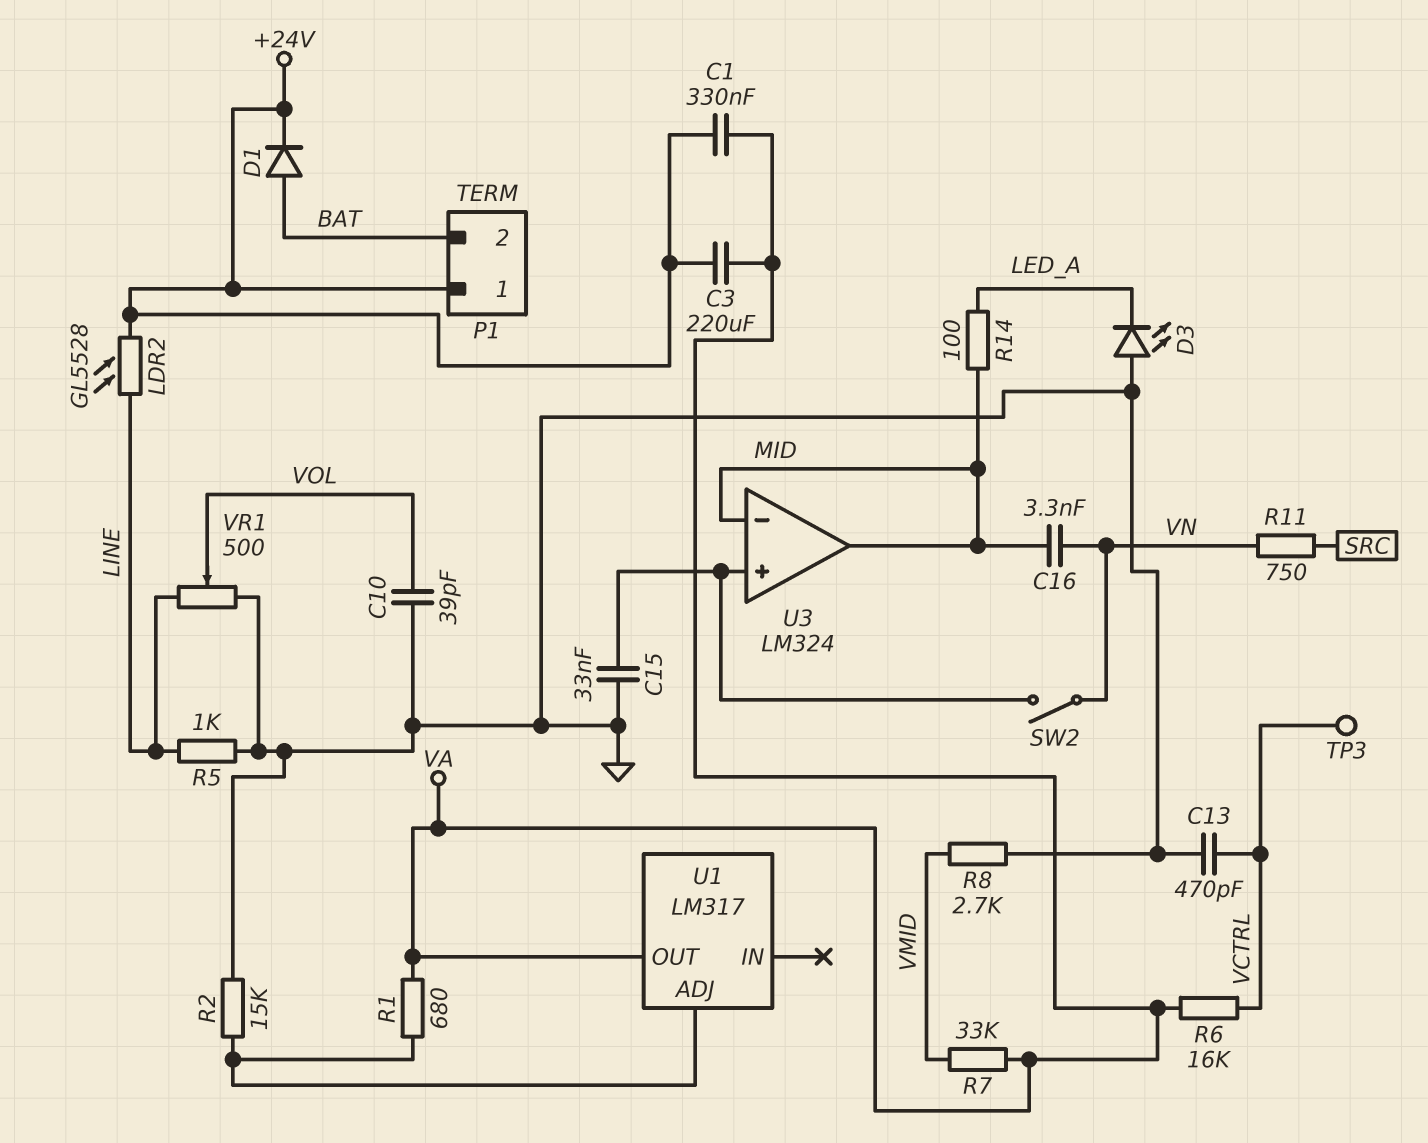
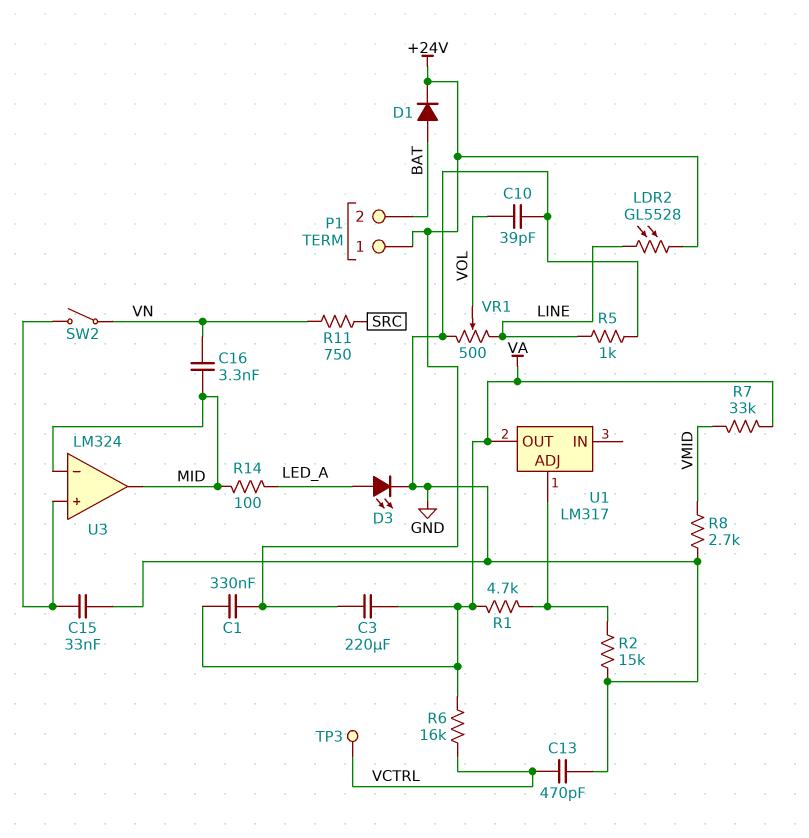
D3: LED (A GND, K LED_A) -> LED (A LED_A, K GND)
R1: 680 (U1/ADJ, VA) -> 4.7k (U1/ADJ, VA)

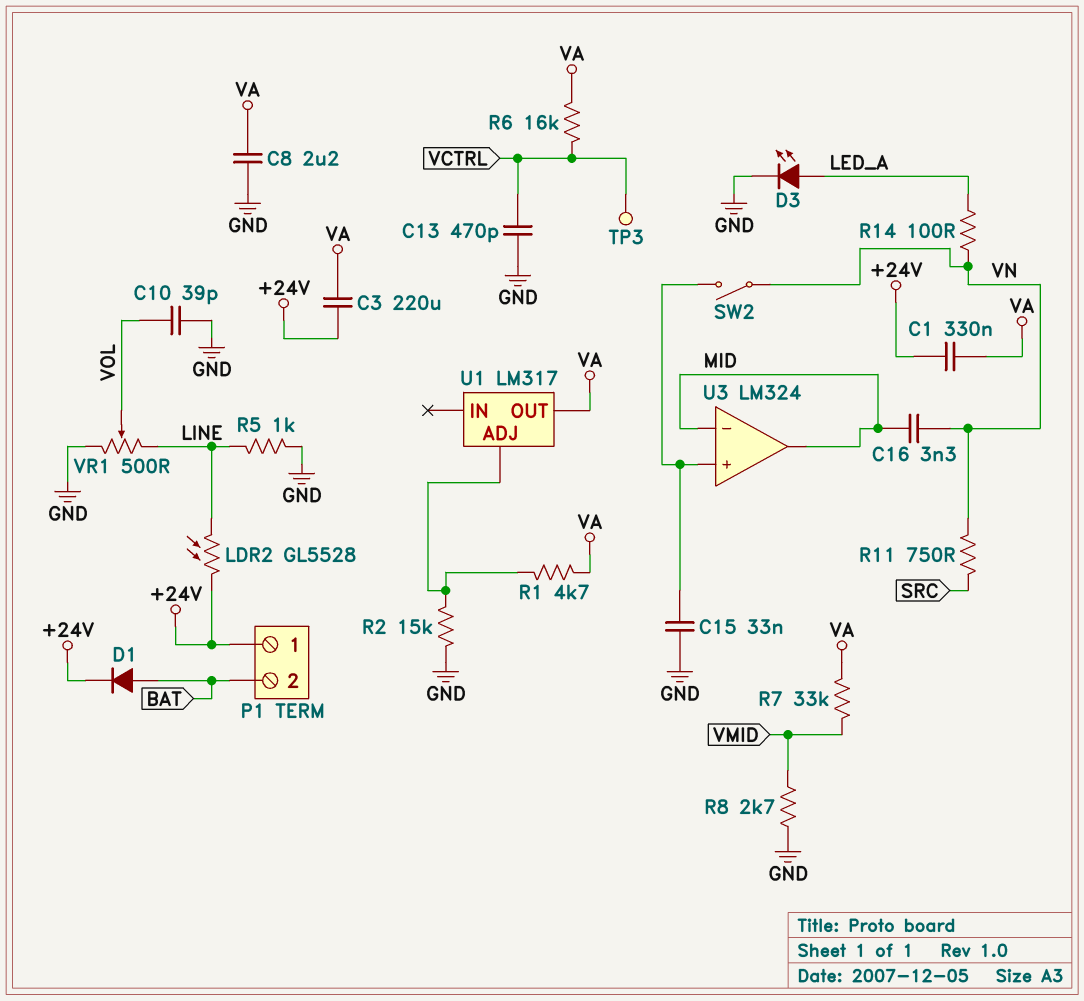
C8: none -> 2.2uF (GND, VA)
R14: 100 (LED_A, MID) -> 100 (LED_A, VN)

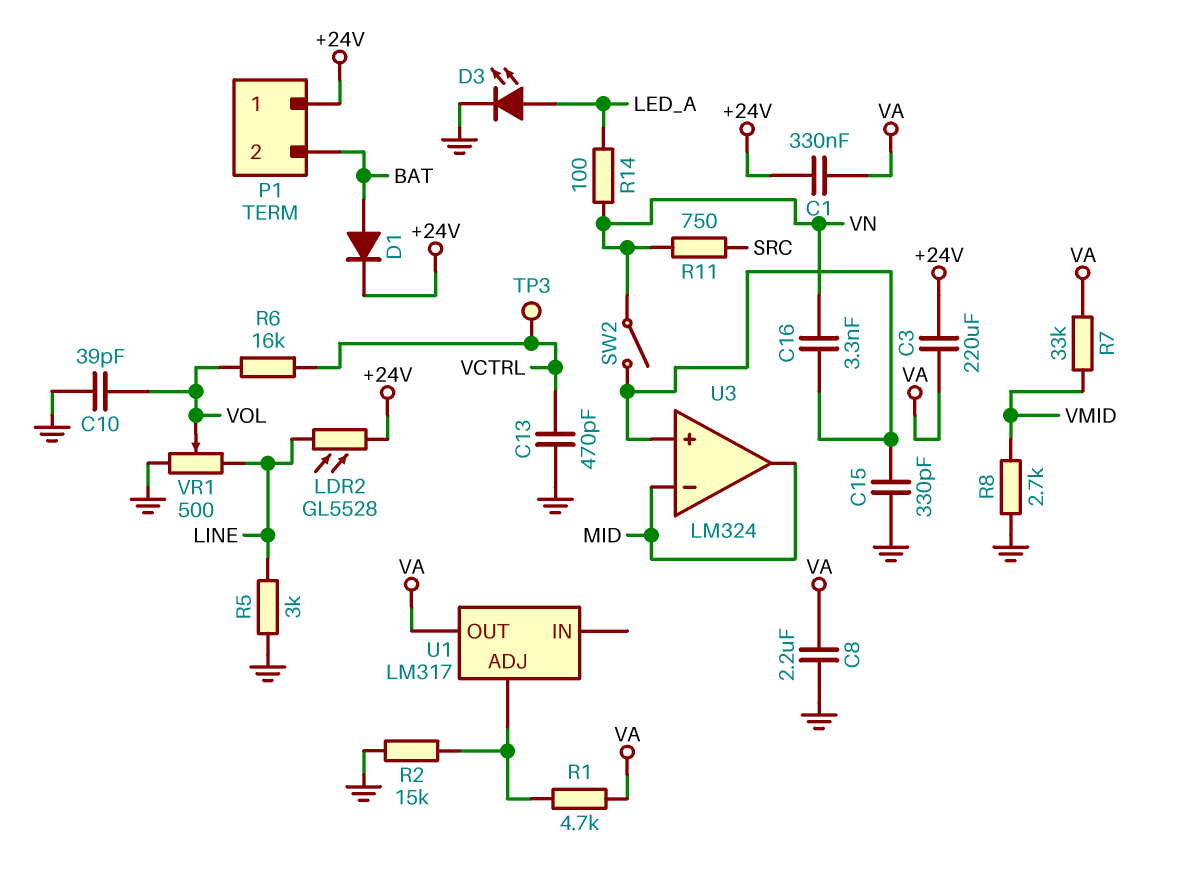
C15: 33nF (GND, U3/in+) -> 330pF (GND, U3/in+)
C16: 3.3nF (MID, VN) -> 3.3nF (U3/in+, VN)
R5: 1k (GND, LINE) -> 3k (GND, LINE)
R6: 16k (VA, VCTRL) -> 16k (VCTRL, VOL)

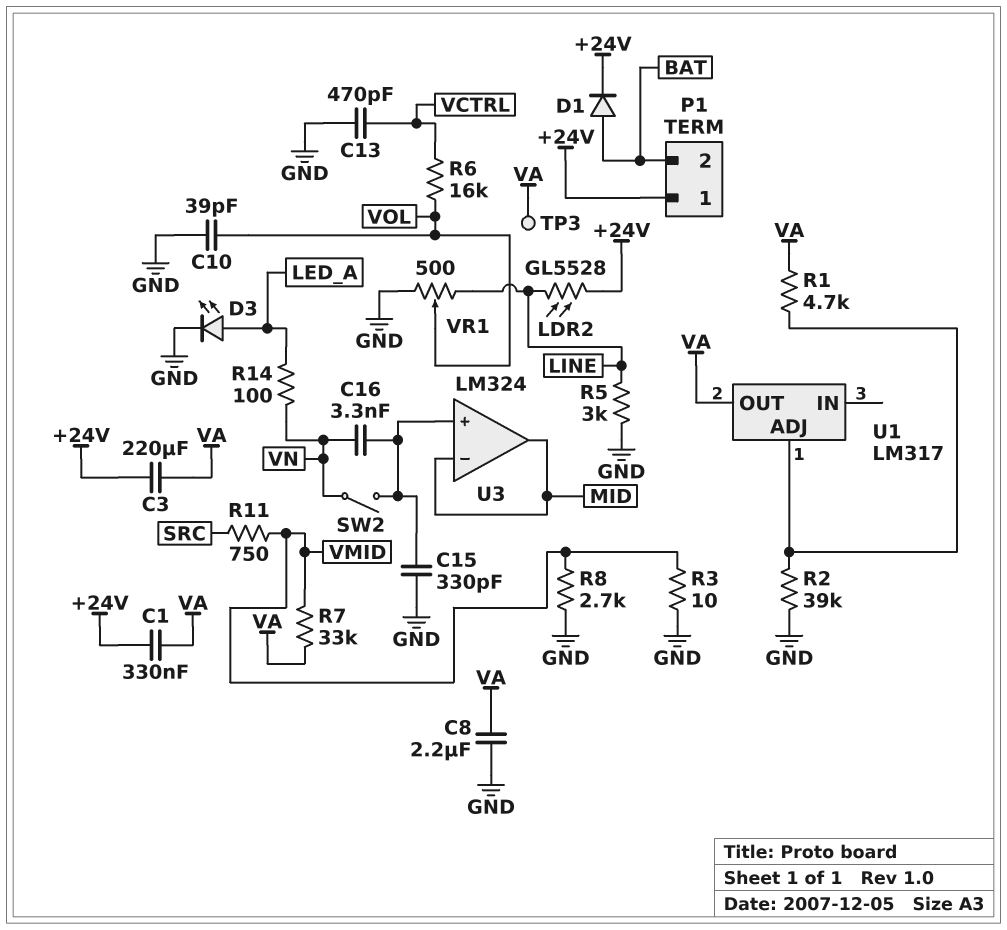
R2: 15k (GND, U1/ADJ) -> 39k (GND, U1/ADJ)
R3: none -> 10 (GND, VMID)
R11: 750 (SRC, VN) -> 750 (SRC, VMID)
TP3: test point (VCTRL) -> test point (VA)

